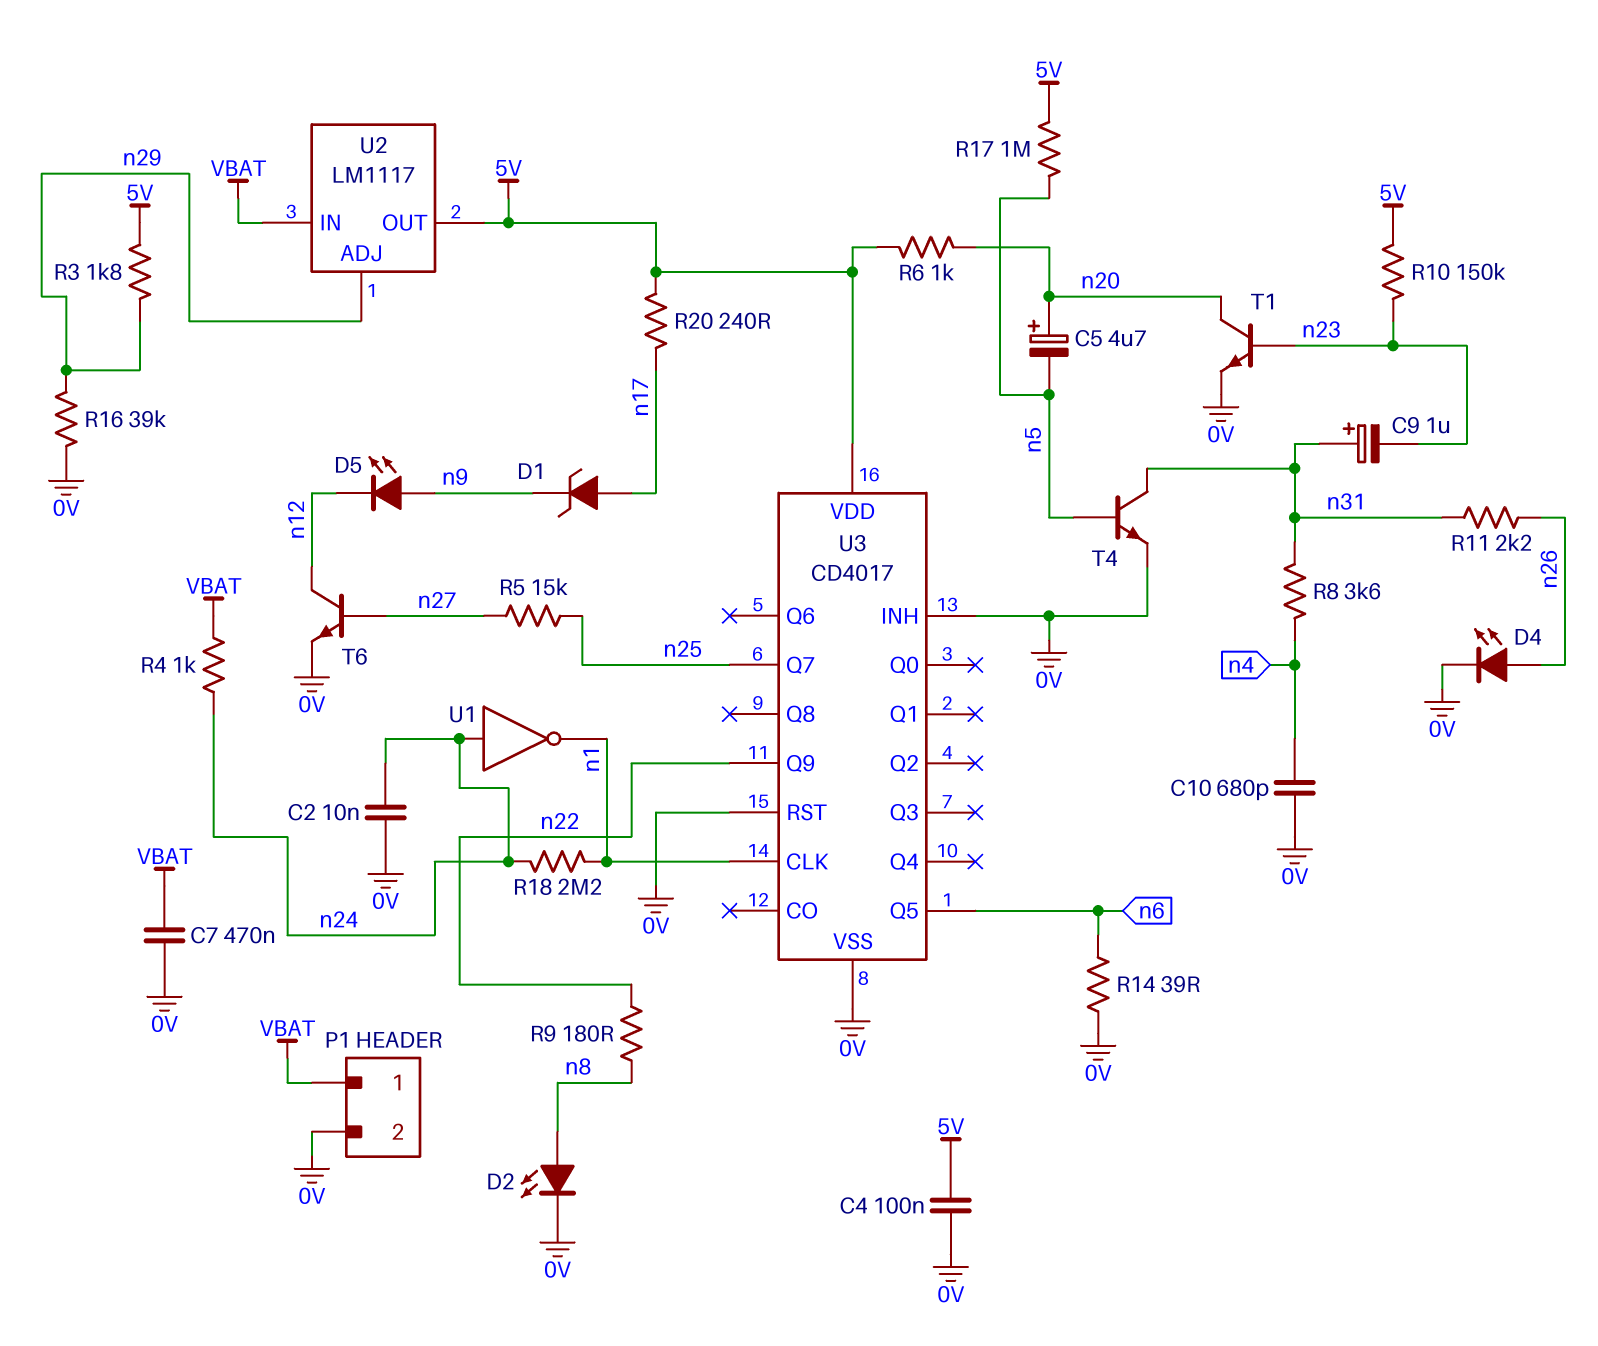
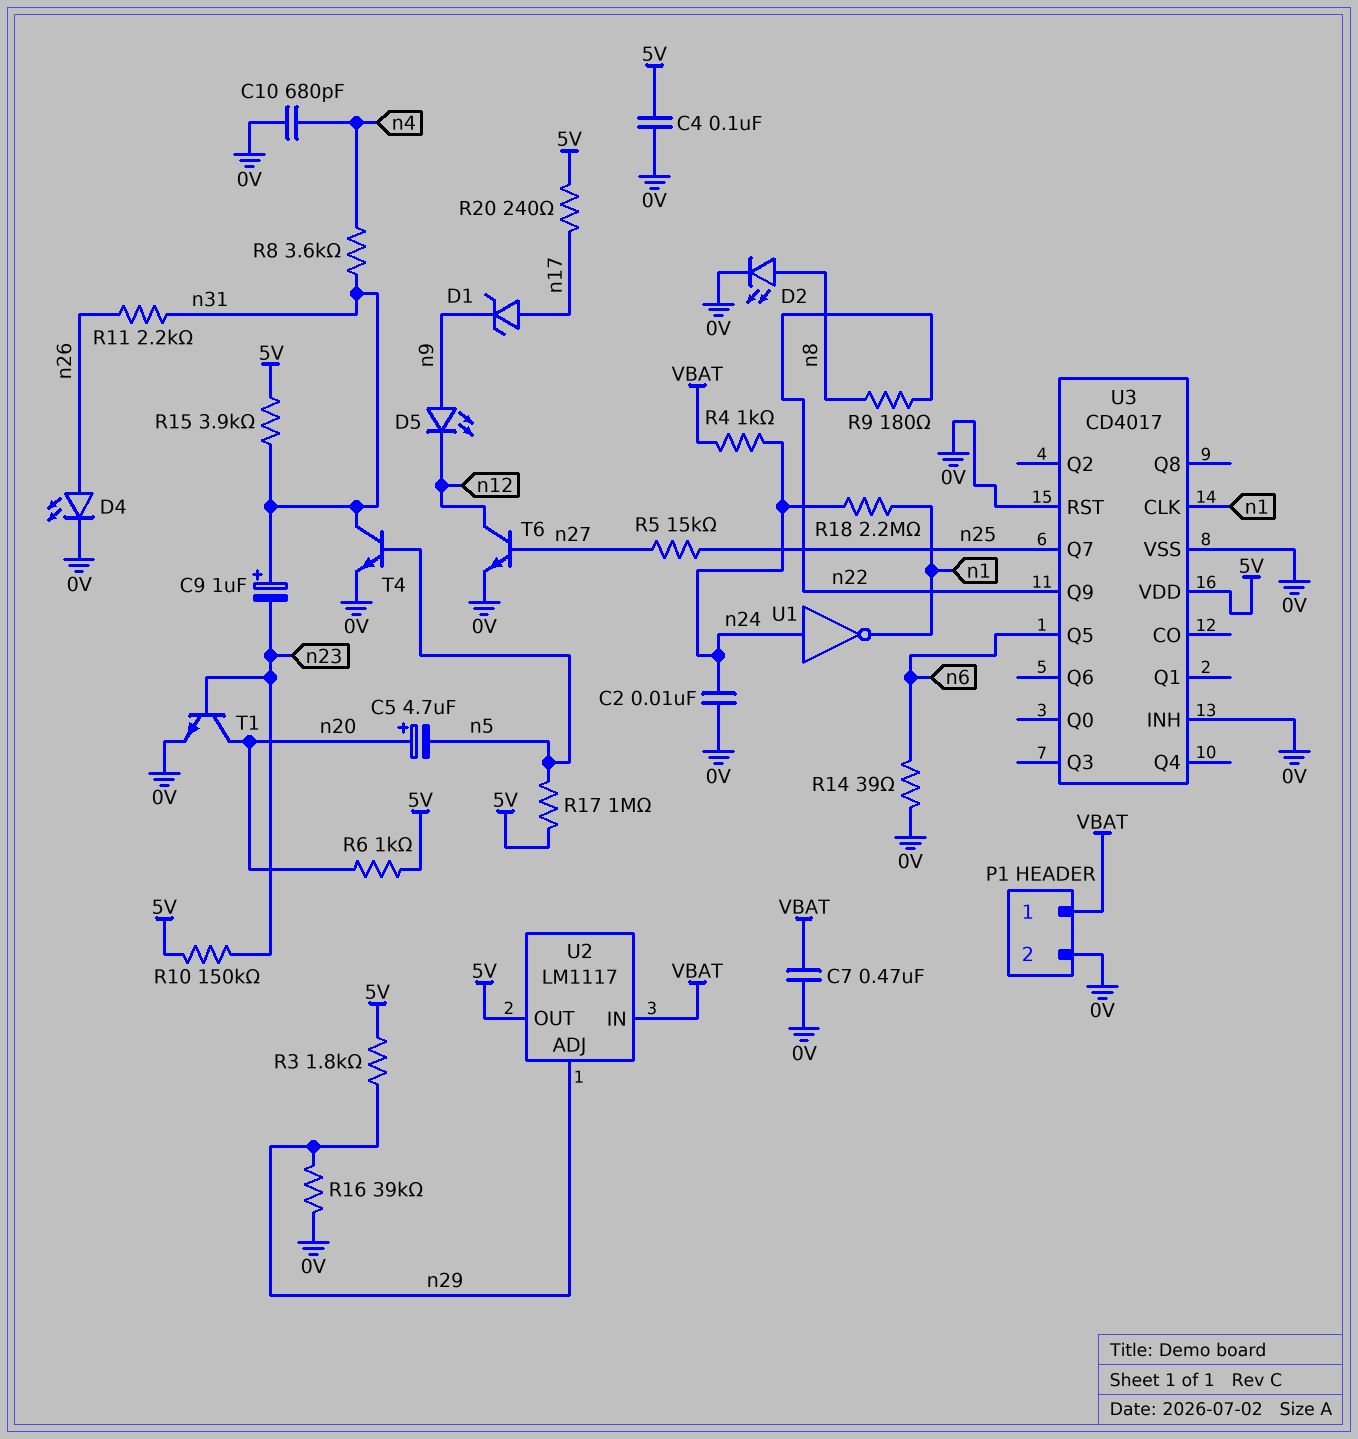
R15: none -> 3.9k (5V, n31)

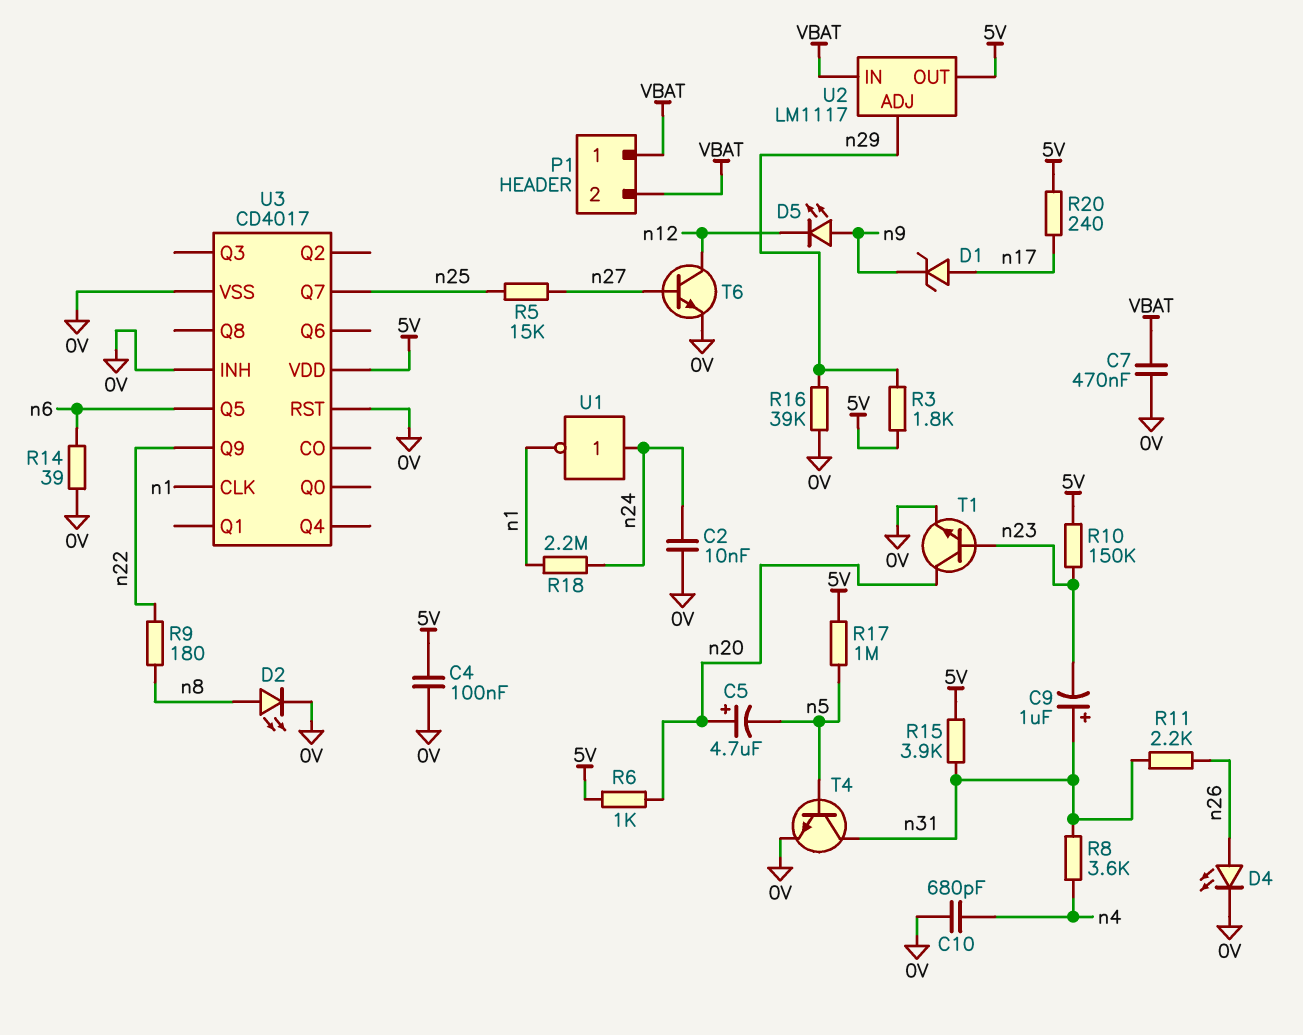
P1 pin 2: 0V -> VBAT
R4: 1k (VBAT, n24) -> none

